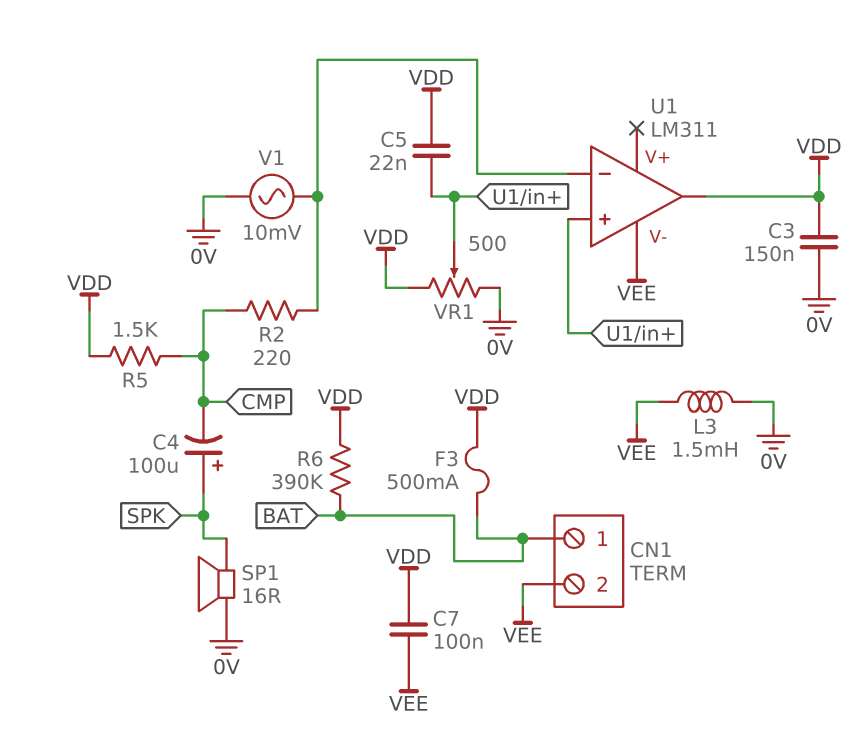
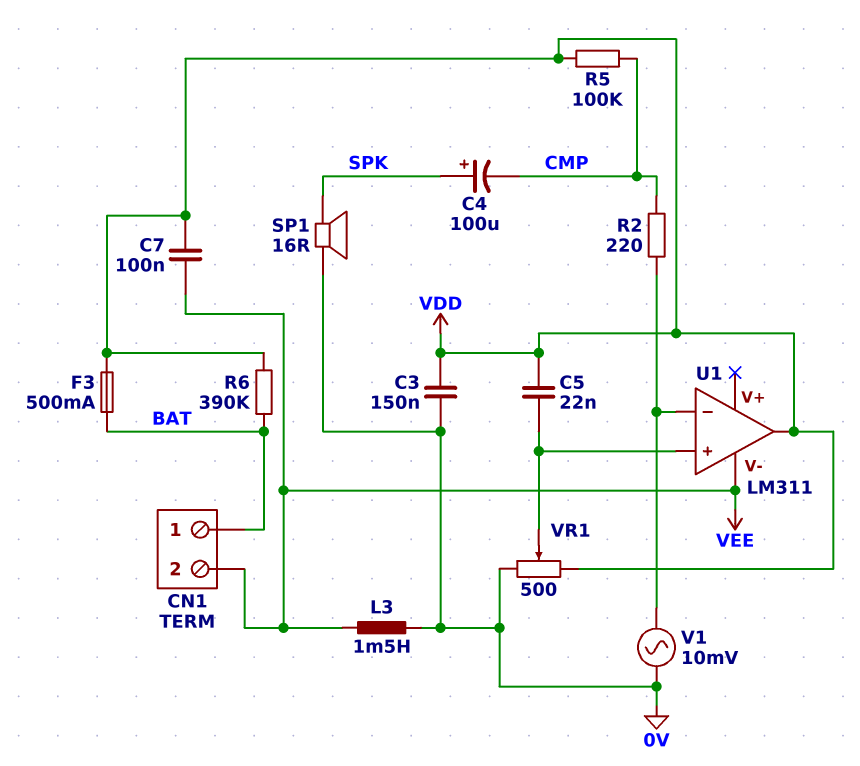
R5: 1.5k (CMP, VDD) -> 100k (CMP, VDD)

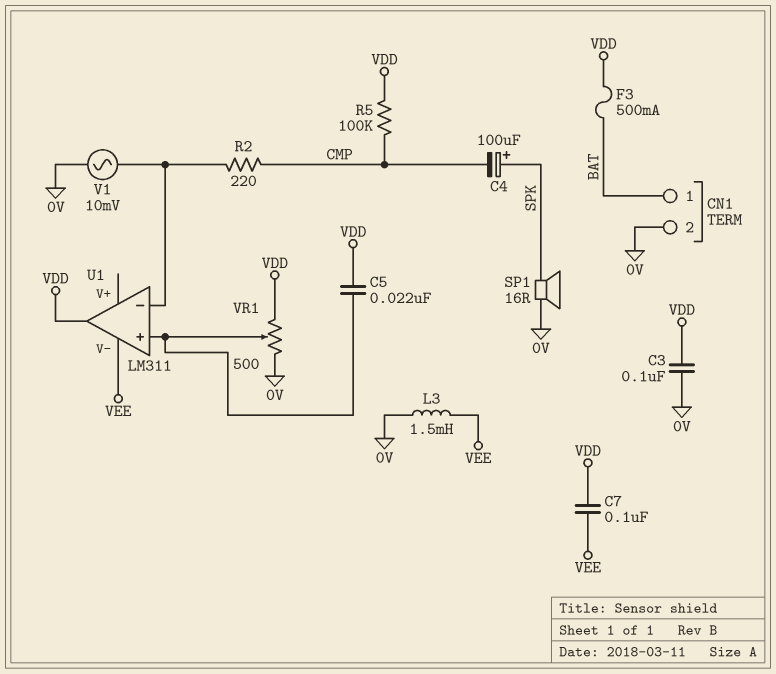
C3: 150nF (0V, VDD) -> 100nF (0V, VDD)
CN1 pin 2: VEE -> 0V
R6: 390k (BAT, VDD) -> none

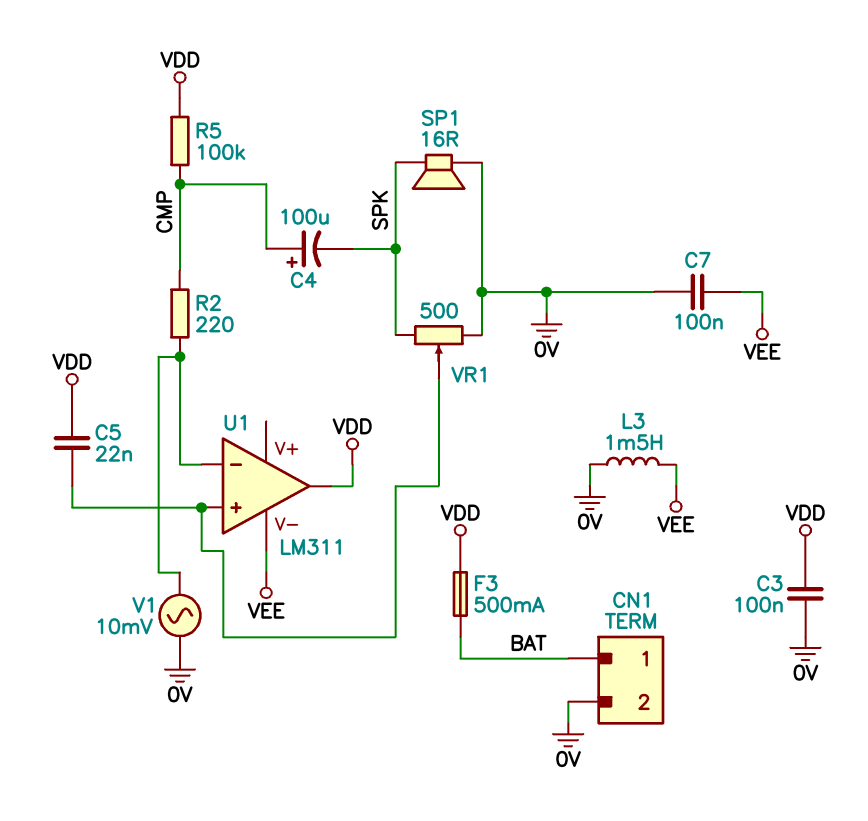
C4: 100uF (plus SPK, minus CMP) -> 100uF (plus CMP, minus SPK)
C7: 100nF (VDD, VEE) -> 100nF (0V, VEE)
VR1: 500 (0V, VDD, wiper U1/in+) -> 500 (0V, SPK, wiper U1/in+)

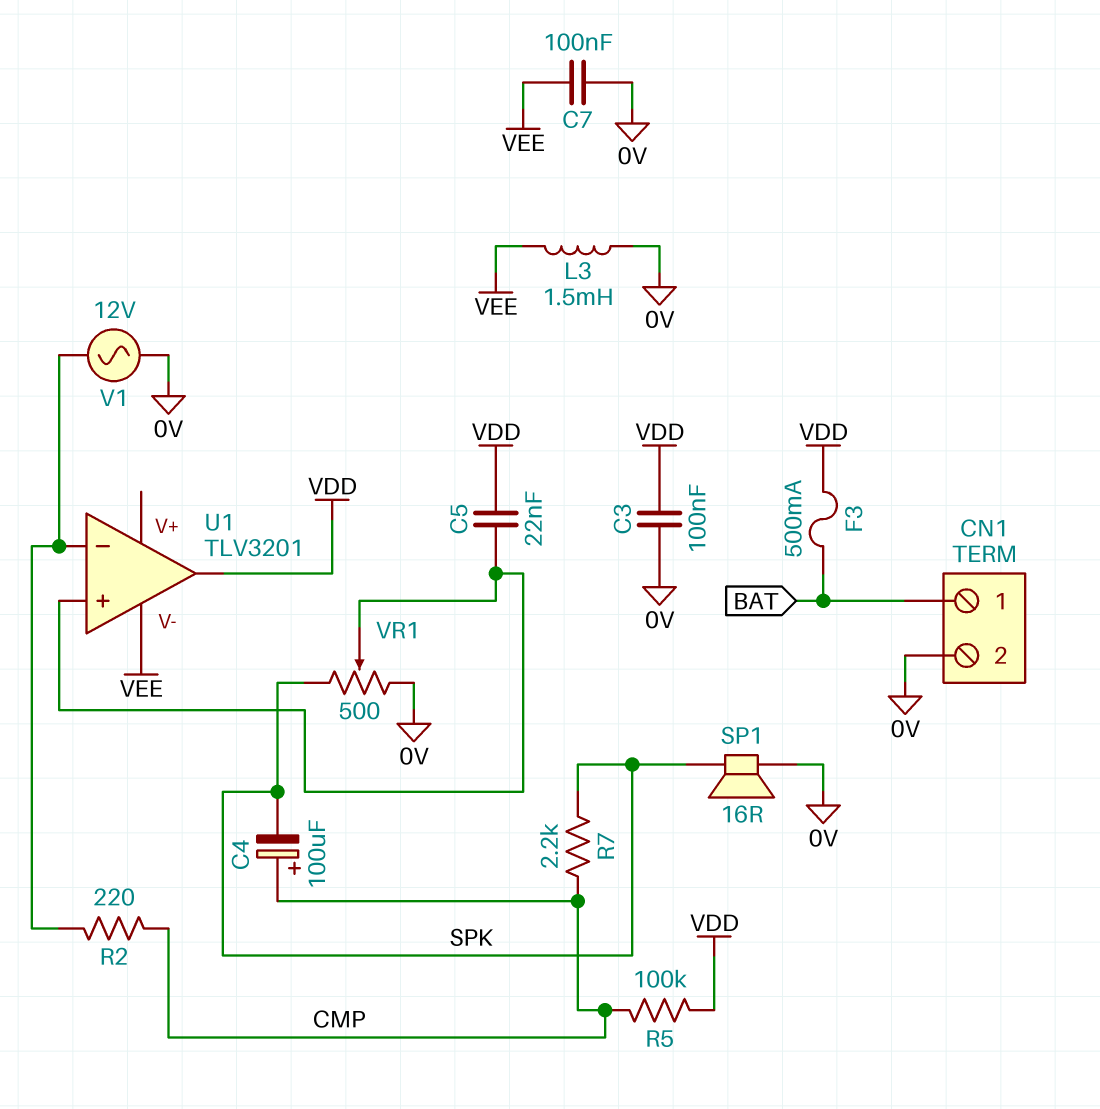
R7: none -> 2.2k (CMP, SPK)
U1: LM311 -> TLV3201
V1: AC 10mV (0V, U1/in-) -> AC 12V (0V, U1/in-)

